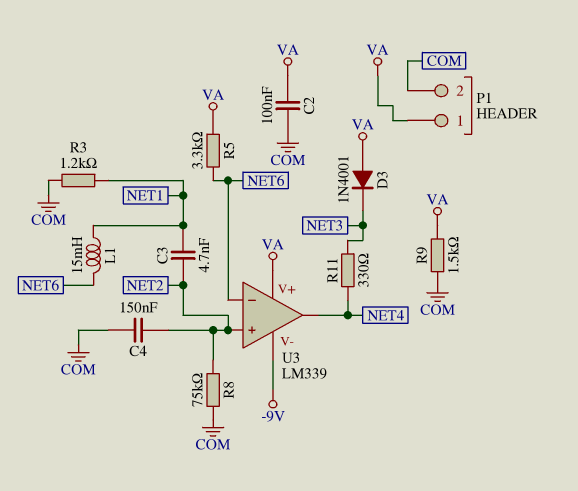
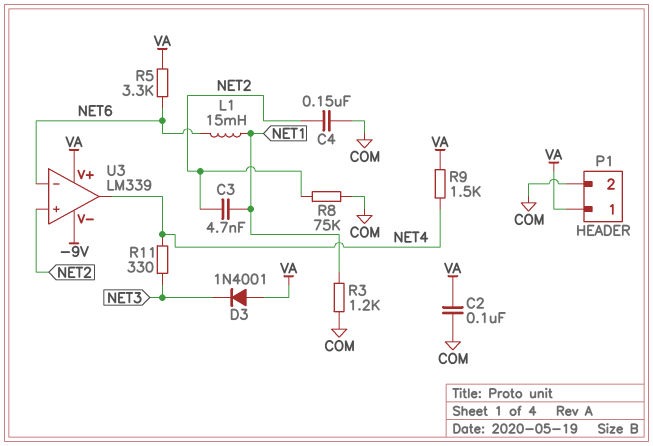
R9: 1.5k (COM, VA) -> 1.5k (NET4, VA)

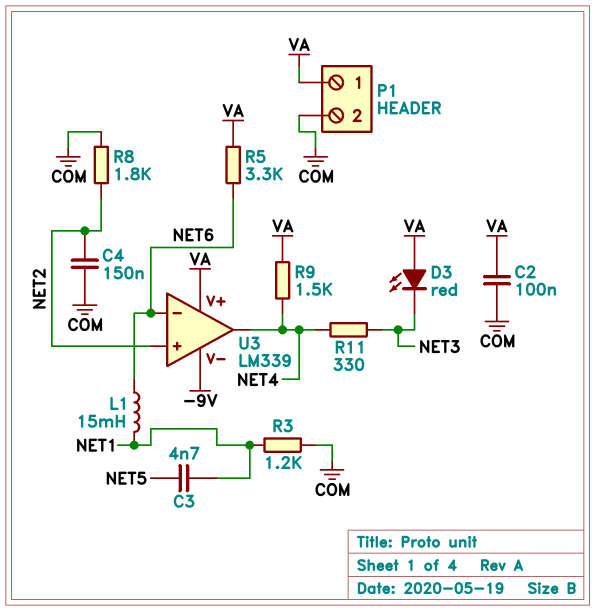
C3: 4.7nF (NET1, NET2) -> 4.7nF (NET1, NET5)
D3: diode 1N4001 (A VA, K NET3) -> LED red (A VA, K NET3)
R8: 75k (COM, NET2) -> 1.8k (COM, NET2)

